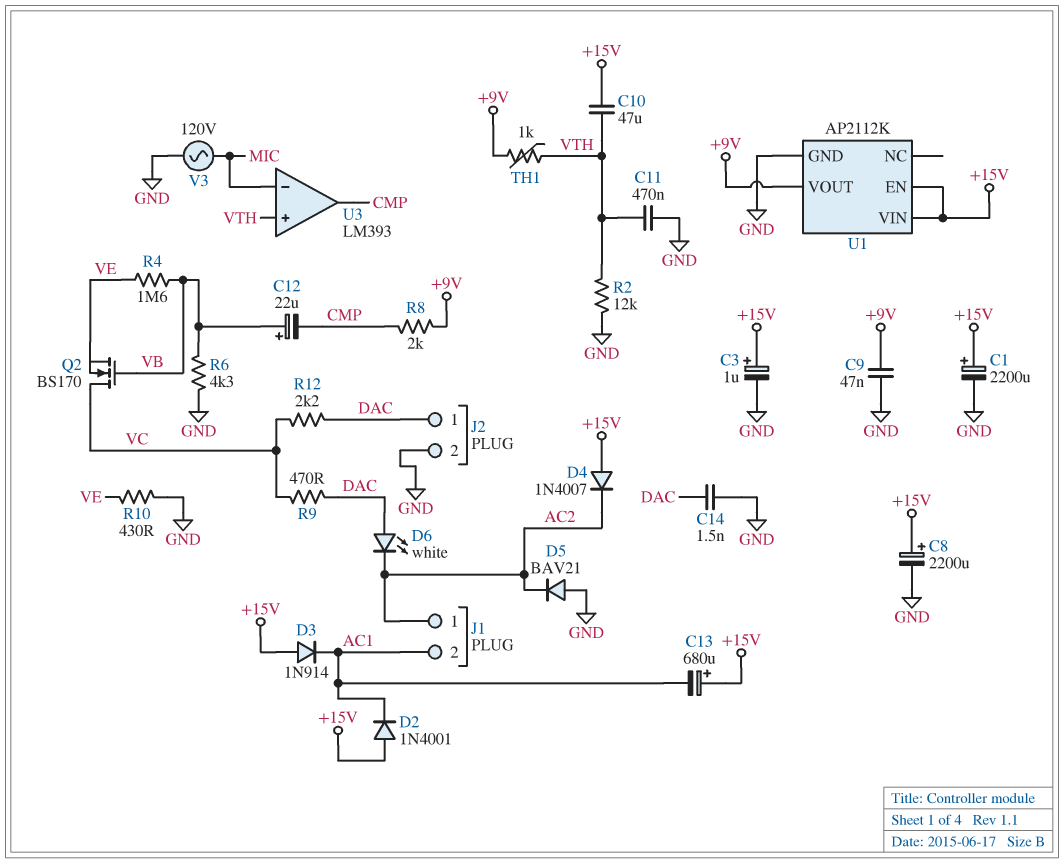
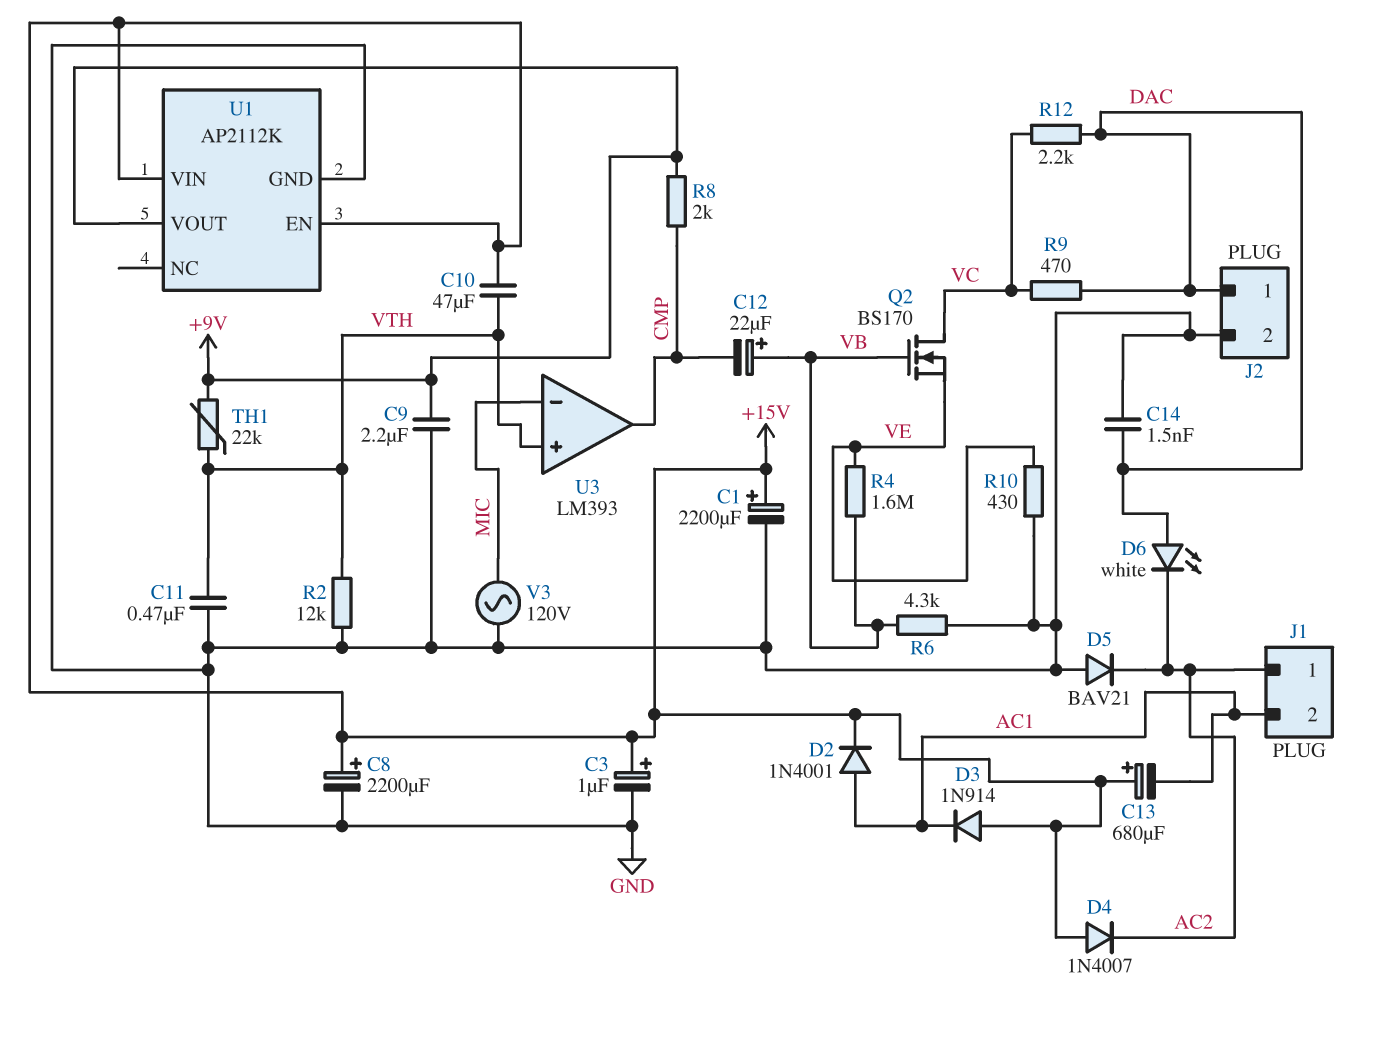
C9: 47nF (+9V, GND) -> 2.2uF (+9V, GND)
D2: diode 1N4001 (A +15V, K AC1) -> diode 1N4001 (A AC1, K +15V)
TH1: 1k (+9V, VTH) -> 22k (+9V, VTH)

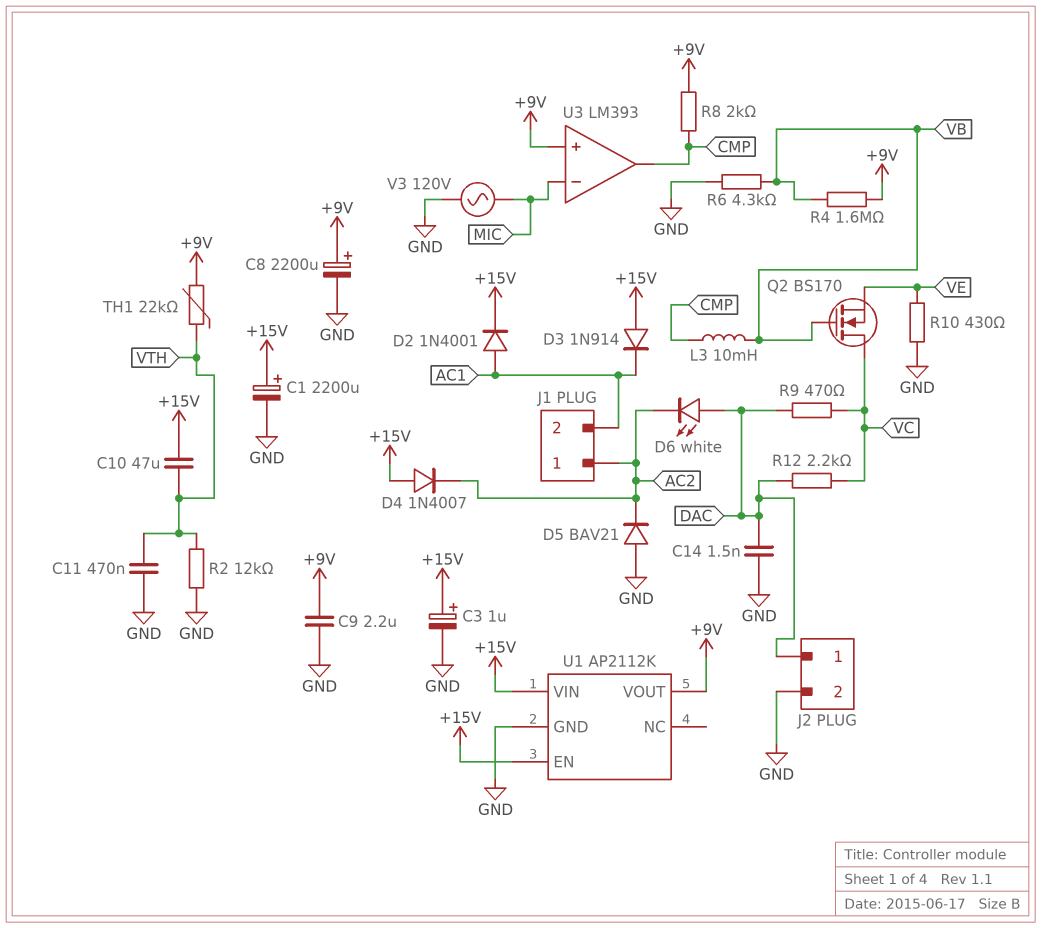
C8: 2200uF (plus +15V, minus GND) -> 2200uF (plus +9V, minus GND)
C12: 22uF (plus VB, minus CMP) -> none
C13: 680uF (plus +15V, minus AC1) -> none
L3: none -> 10mH (CMP, VB)
R4: 1.6M (VB, VE) -> 1.6M (+9V, VB)
U3 pin in+: VTH -> +9V

